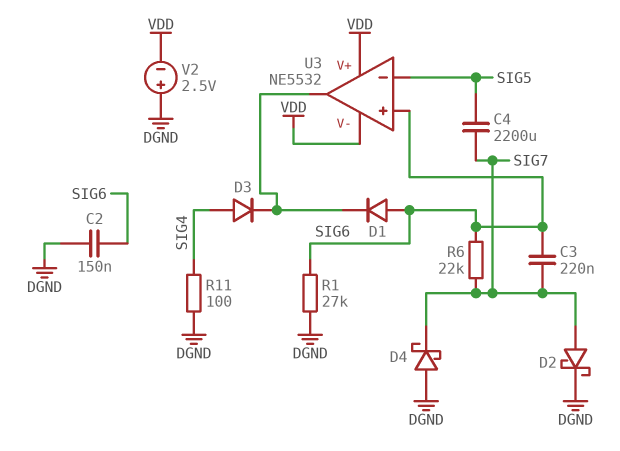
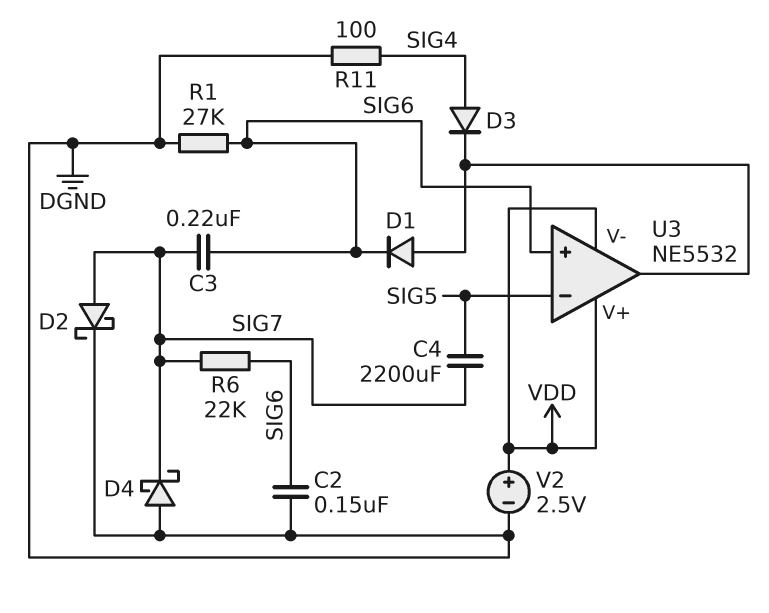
D1: diode (A SIG6, K U3/out) -> diode (A U3/out, K SIG6)
V2: 2.5V (plus DGND, minus VDD) -> 2.5V (plus VDD, minus DGND)

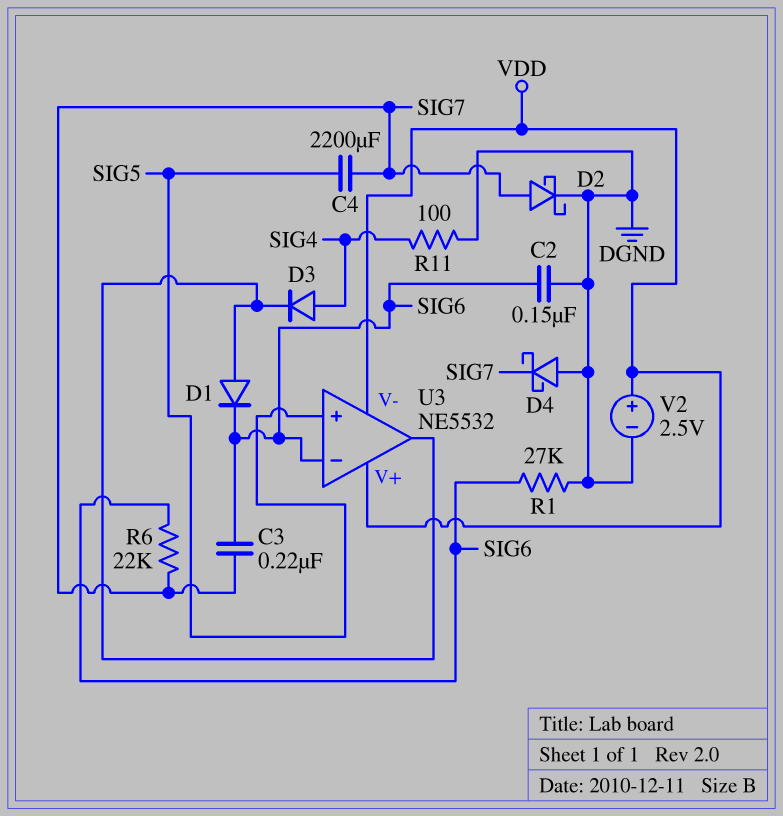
U3 pin in+: SIG6 -> SIG5
U3 pin in-: SIG5 -> SIG6

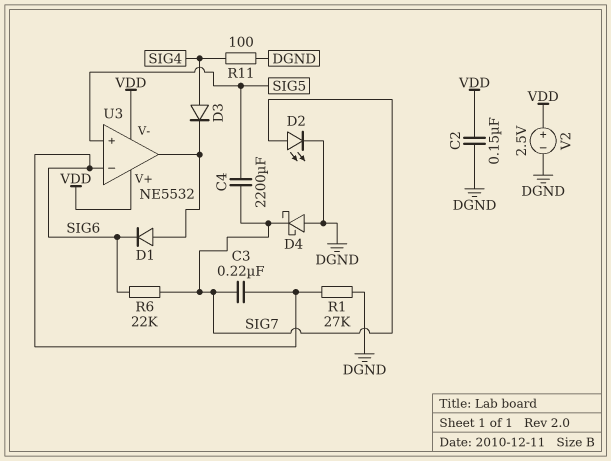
C2: 150nF (DGND, SIG6) -> 150nF (DGND, VDD)
D2: schottky (A SIG7, K DGND) -> LED (A SIG7, K DGND)

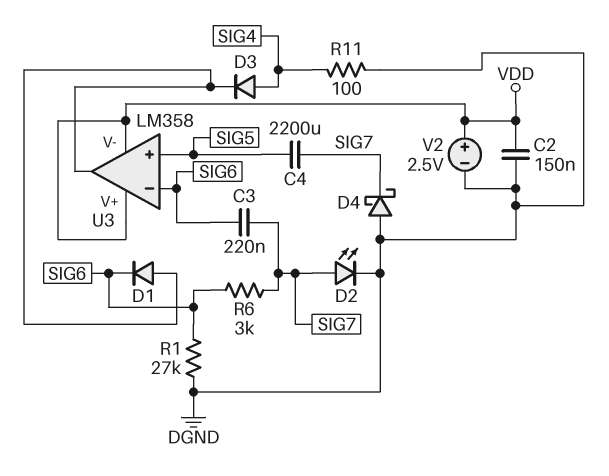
R6: 22k (SIG6, SIG7) -> 3k (SIG6, SIG7)
U3: NE5532 -> LM358

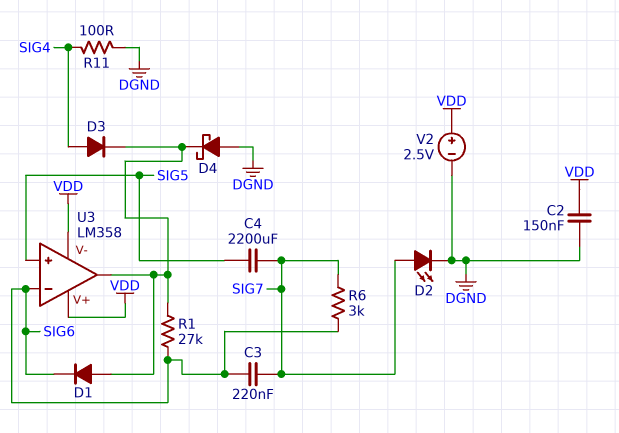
D4: schottky (A DGND, K SIG7) -> schottky (A DGND, K U3/out)
R1: 27k (DGND, SIG6) -> 27k (SIG6, U3/out)

